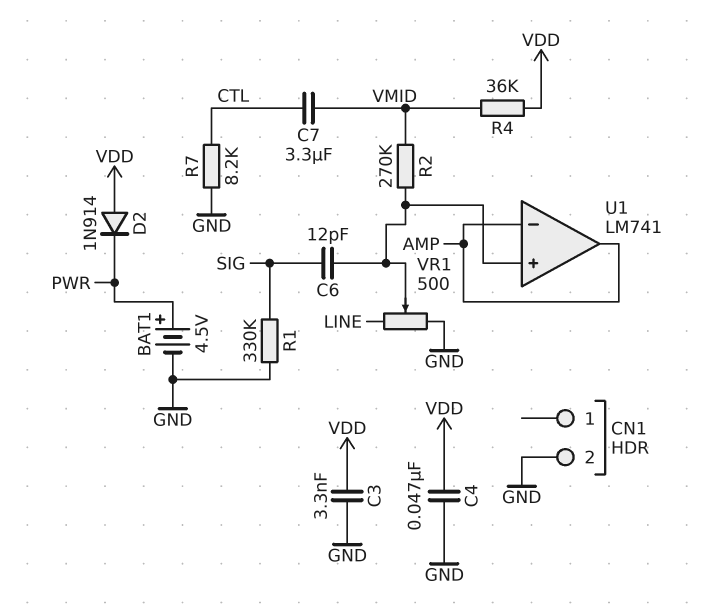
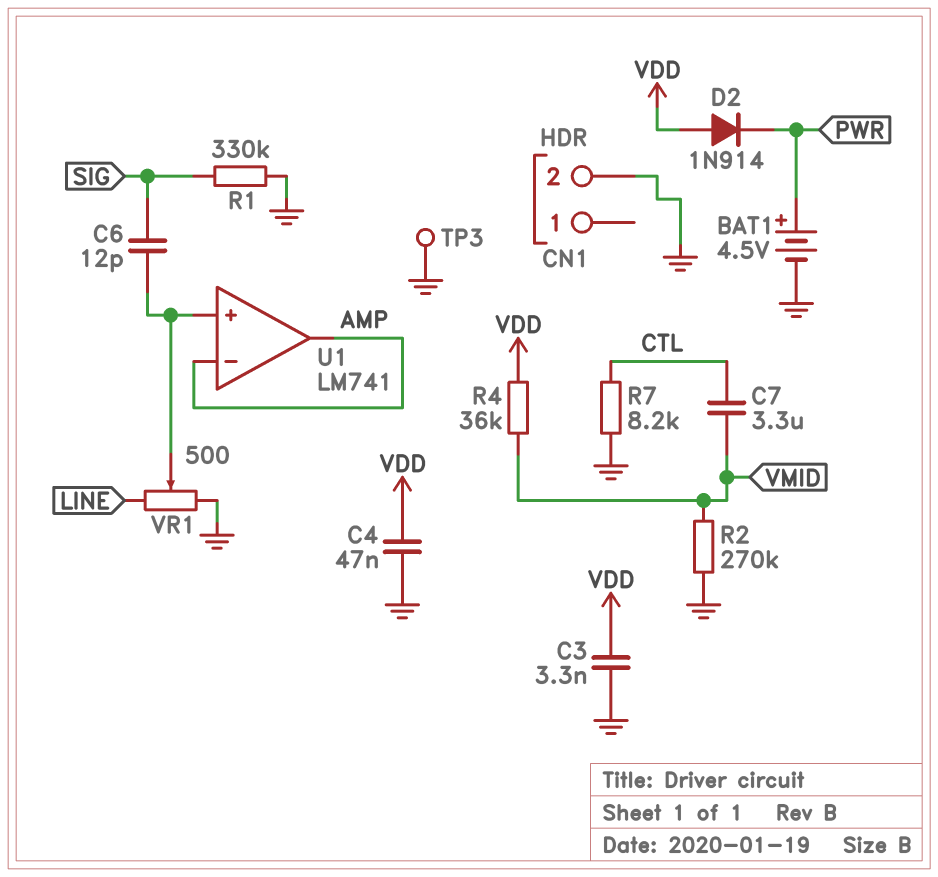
R2: 270k (U1/in+, VMID) -> 270k (GND, VMID)
TP3: none -> test point (GND)

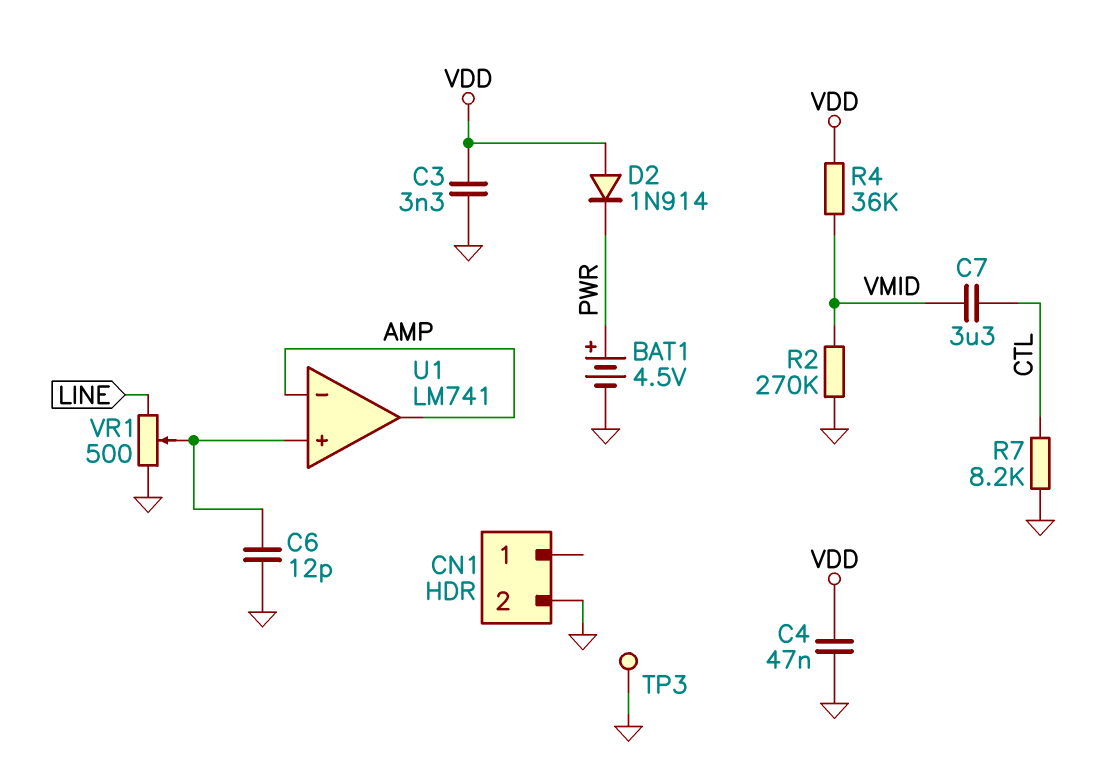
C6: 12pF (SIG, U1/in+) -> 12pF (GND, U1/in+)
R1: 330k (GND, SIG) -> none

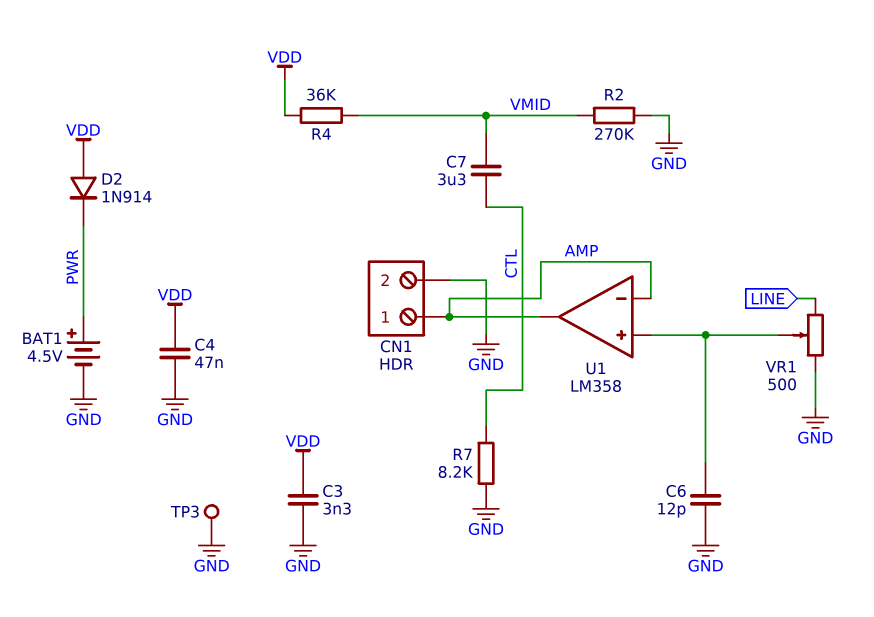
CN1 pin 1: none -> AMP
U1: LM741 -> LM358

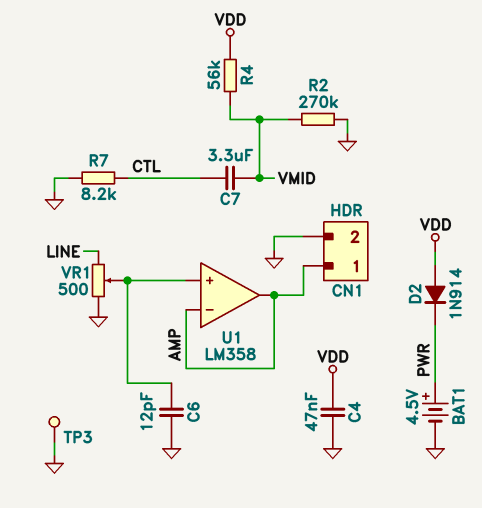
C3: 3.3nF (GND, VDD) -> none
R4: 36k (VDD, VMID) -> 56k (VDD, VMID)

